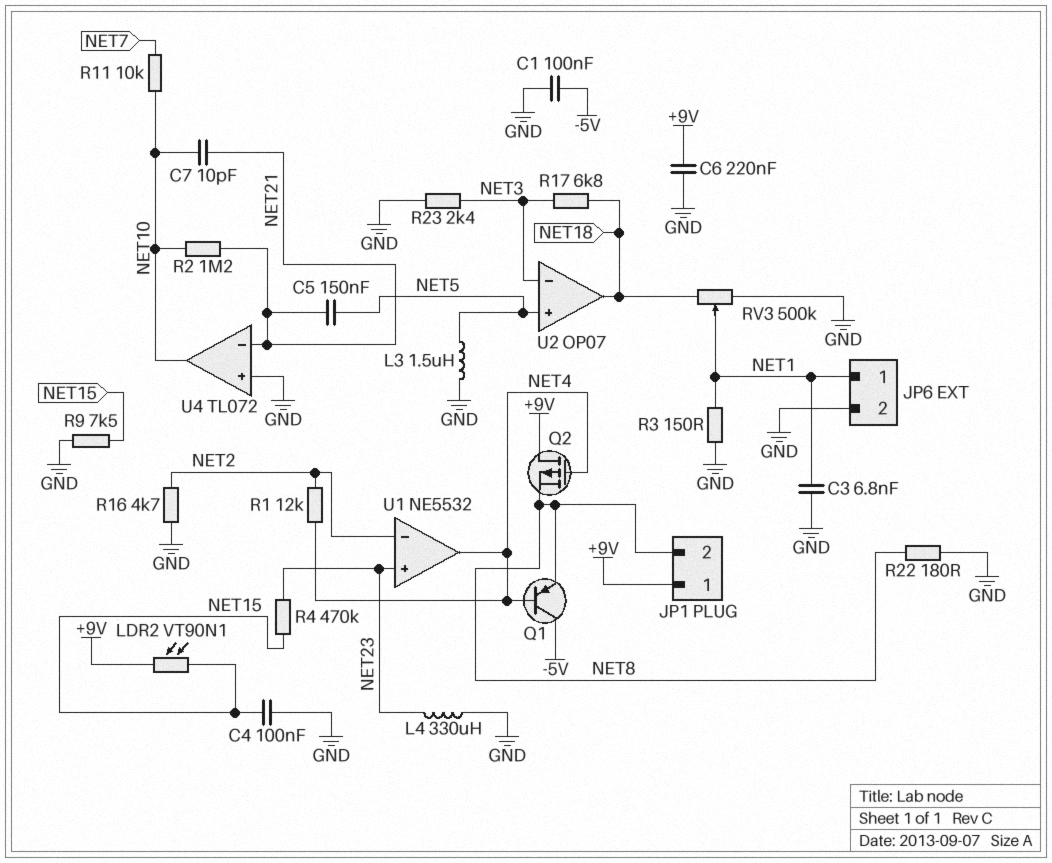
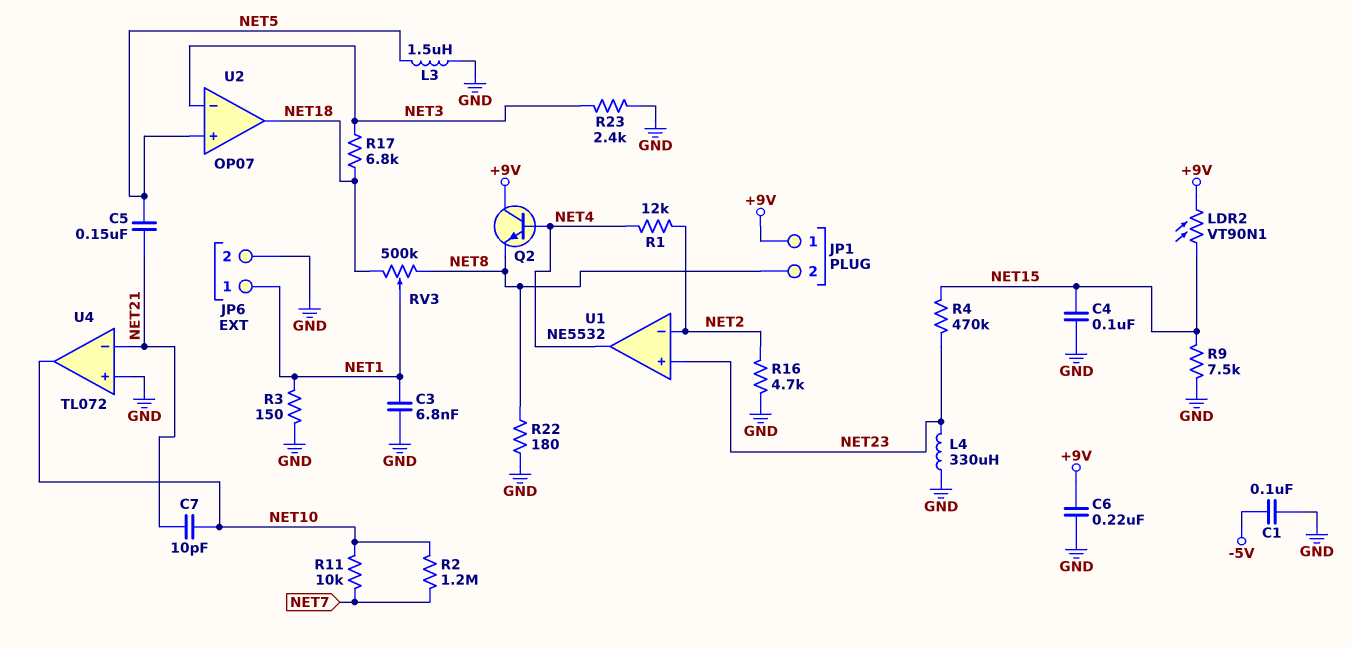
Q1: PNP (B NET4, C -5V, E NET8) -> none
Q2: PMOS (G NET4, D +9V, S NET8) -> NPN (B NET4, C +9V, E NET8)
R2: 1.2M (NET10, NET21) -> 1.2M (NET7, NET10)
RV3: 500k (GND, NET18, wiper NET1) -> 500k (NET8, NET18, wiper NET1)

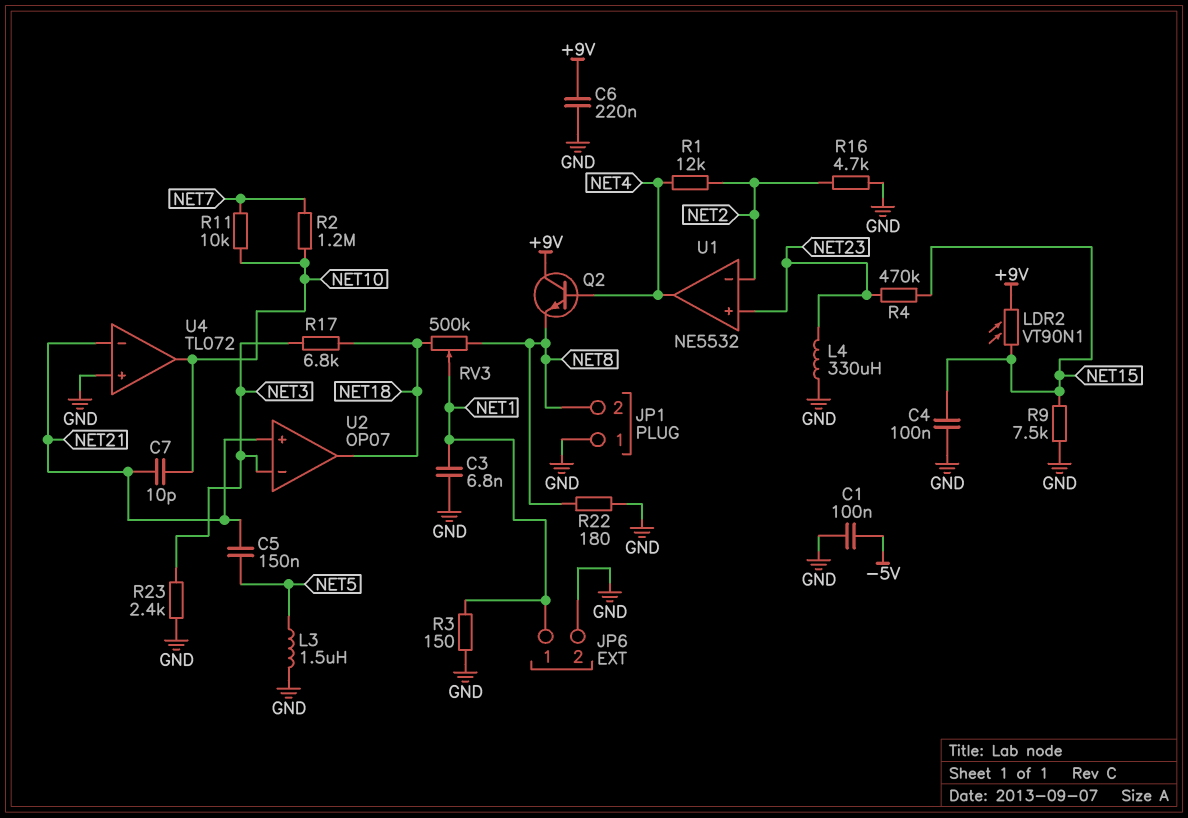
JP1 pin 1: +9V -> GND
U2 pin in+: NET5 -> NET21

